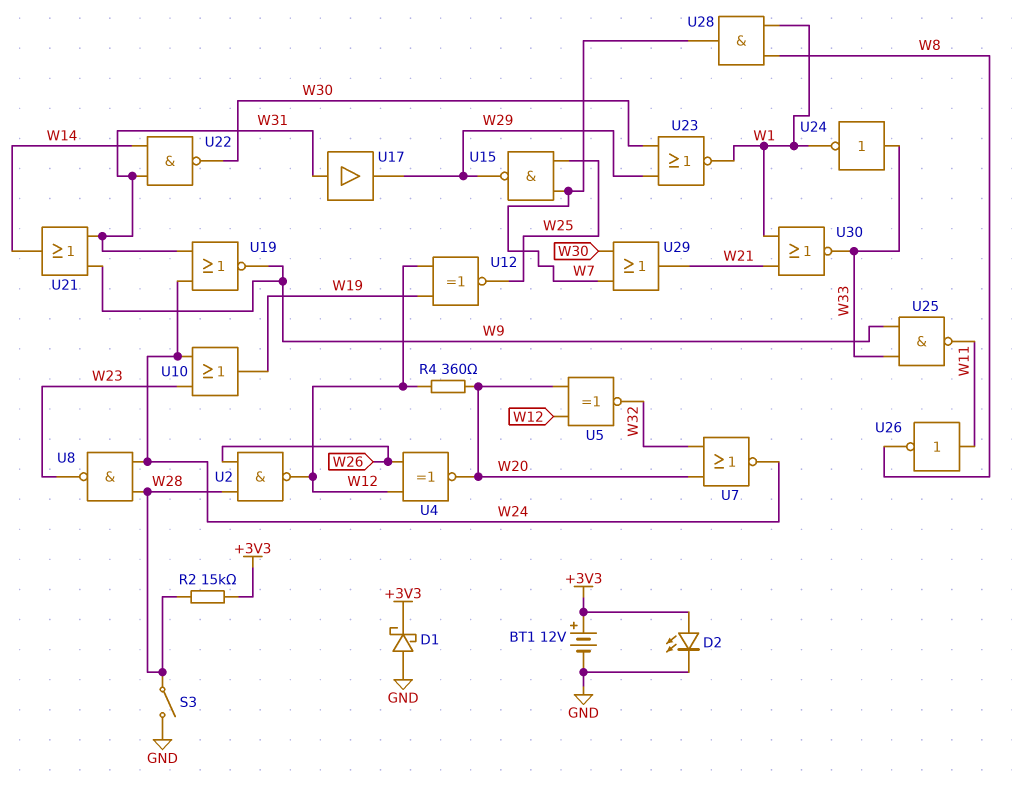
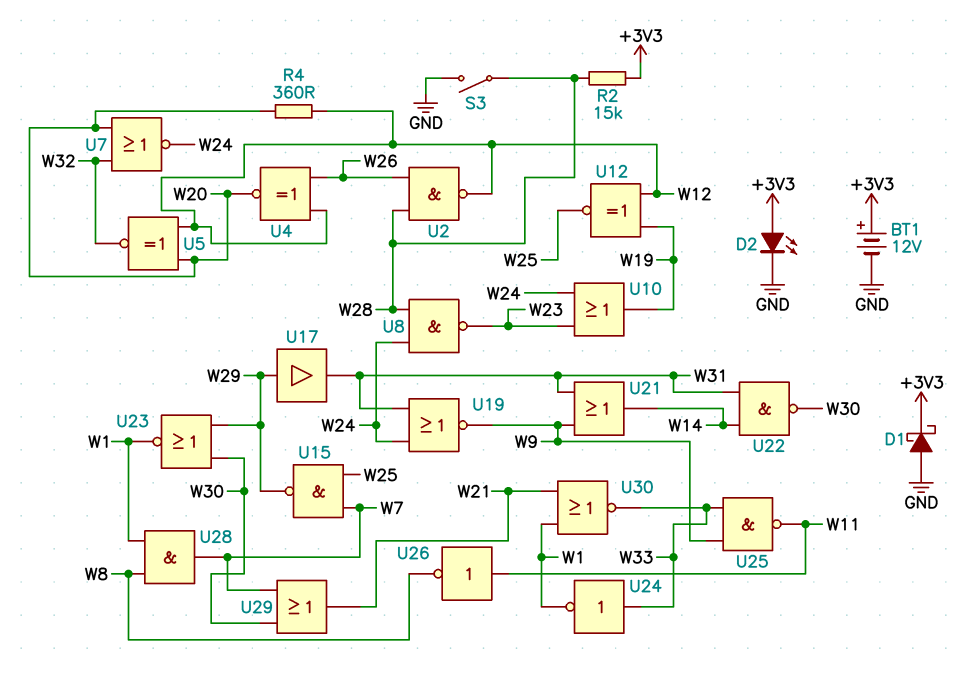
U17: buffer (in W31, out W29) -> buffer (in W29, out W31)

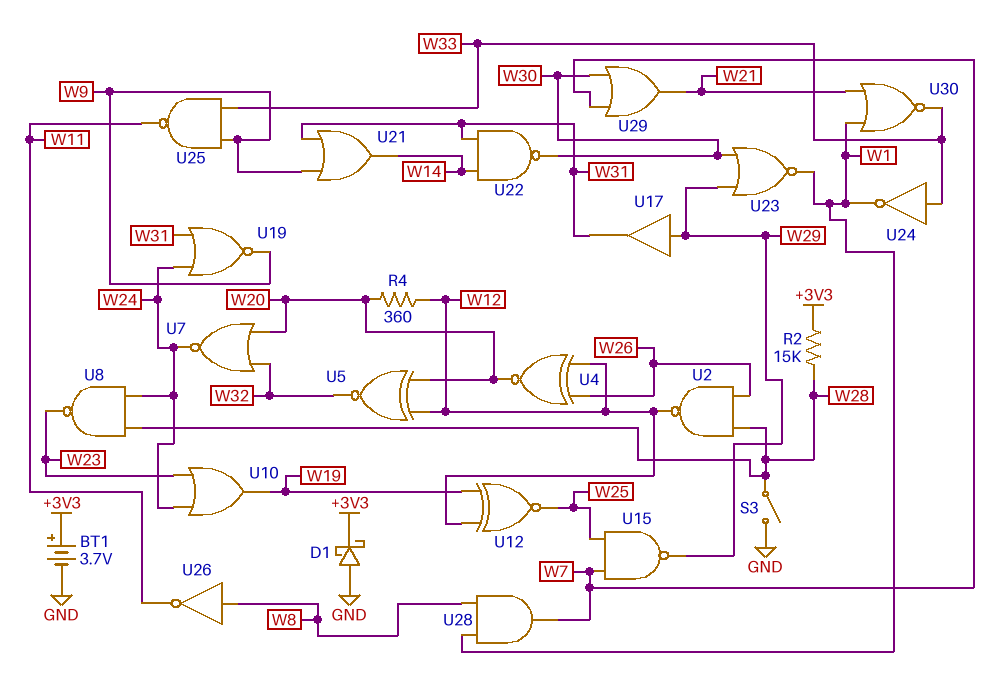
BT1: 12V (plus +3V3, minus GND) -> 3.7V (plus +3V3, minus GND)
D2: LED (A +3V3, K GND) -> none
U26: NOT (in W11, out W8) -> NOT (in W8, out W11)

